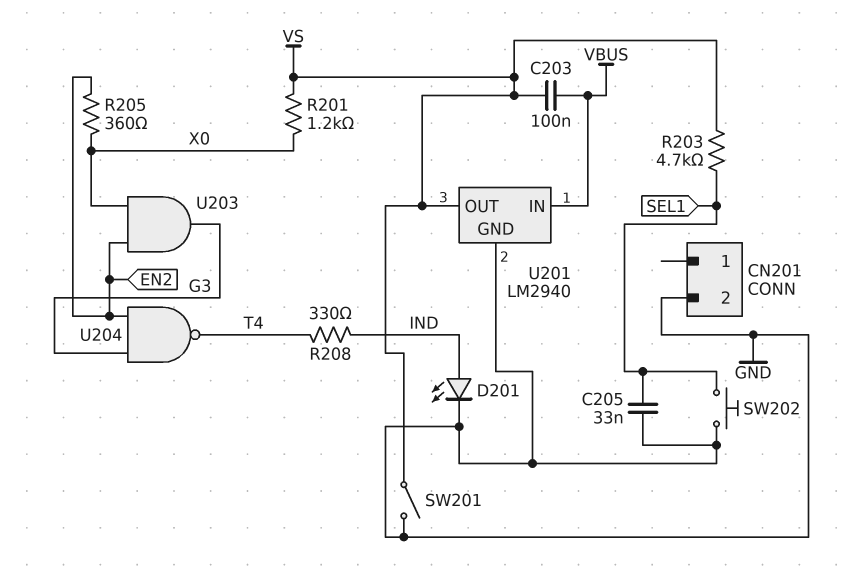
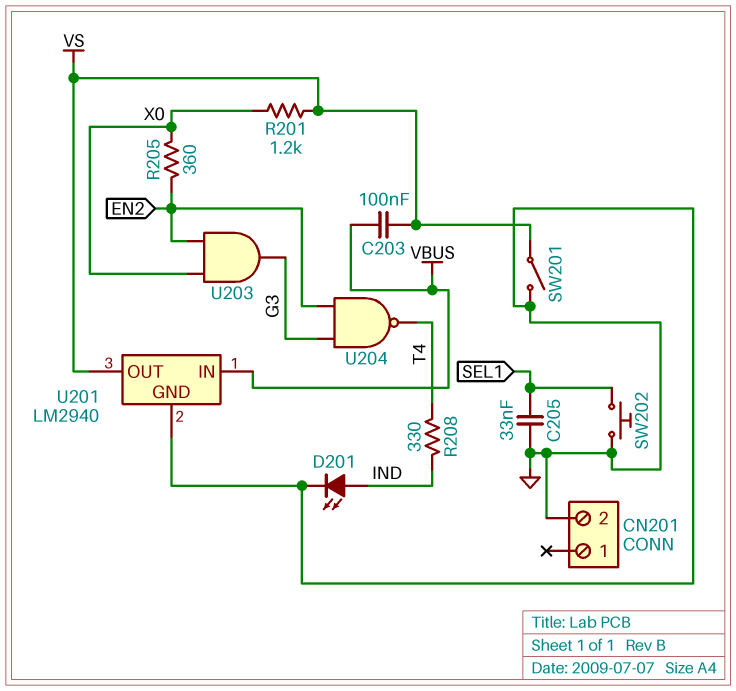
R203: 4.7k (SEL1, VS) -> none

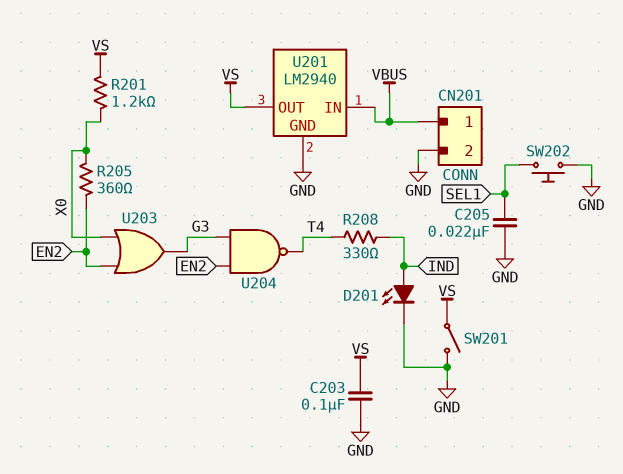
C203: 100nF (VBUS, VS) -> 100nF (GND, VS)
C205: 33nF (GND, SEL1) -> 22nF (GND, SEL1)
CN201 pin 1: none -> VBUS
U203: AND (in EN2, in X0, out G3) -> OR (in EN2, in X0, out G3)

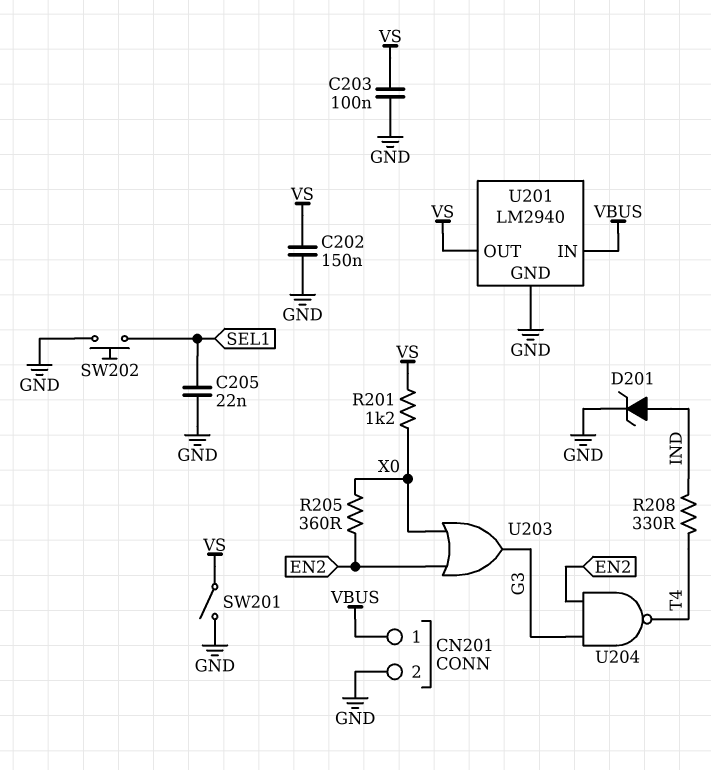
C202: none -> 150nF (GND, VS)
D201: LED (A IND, K GND) -> zener (A IND, K GND)

